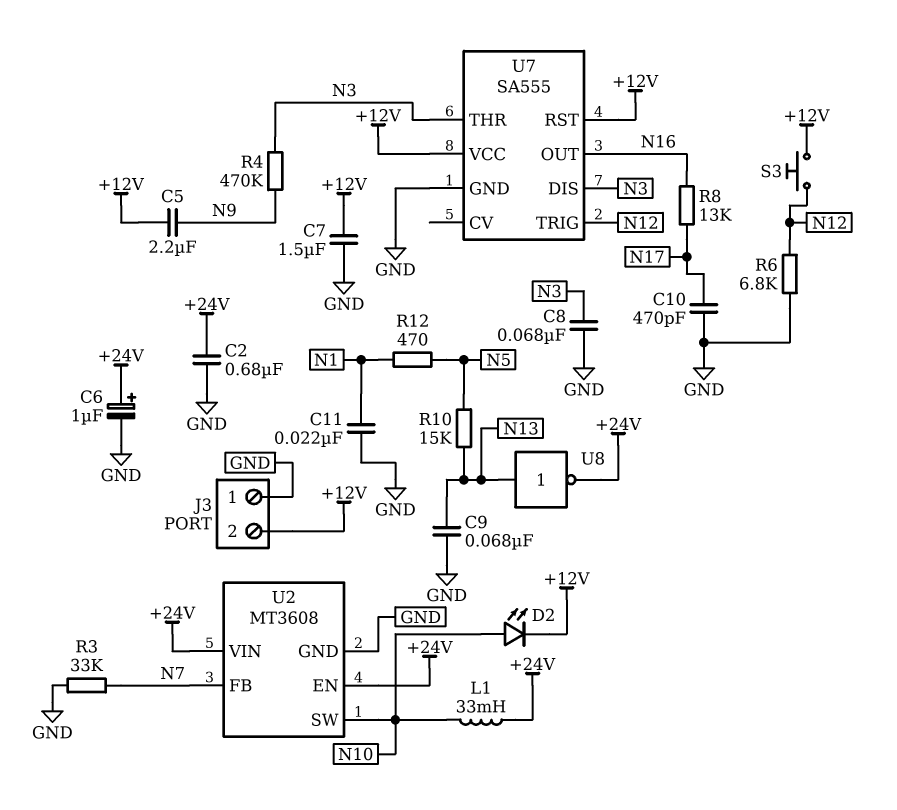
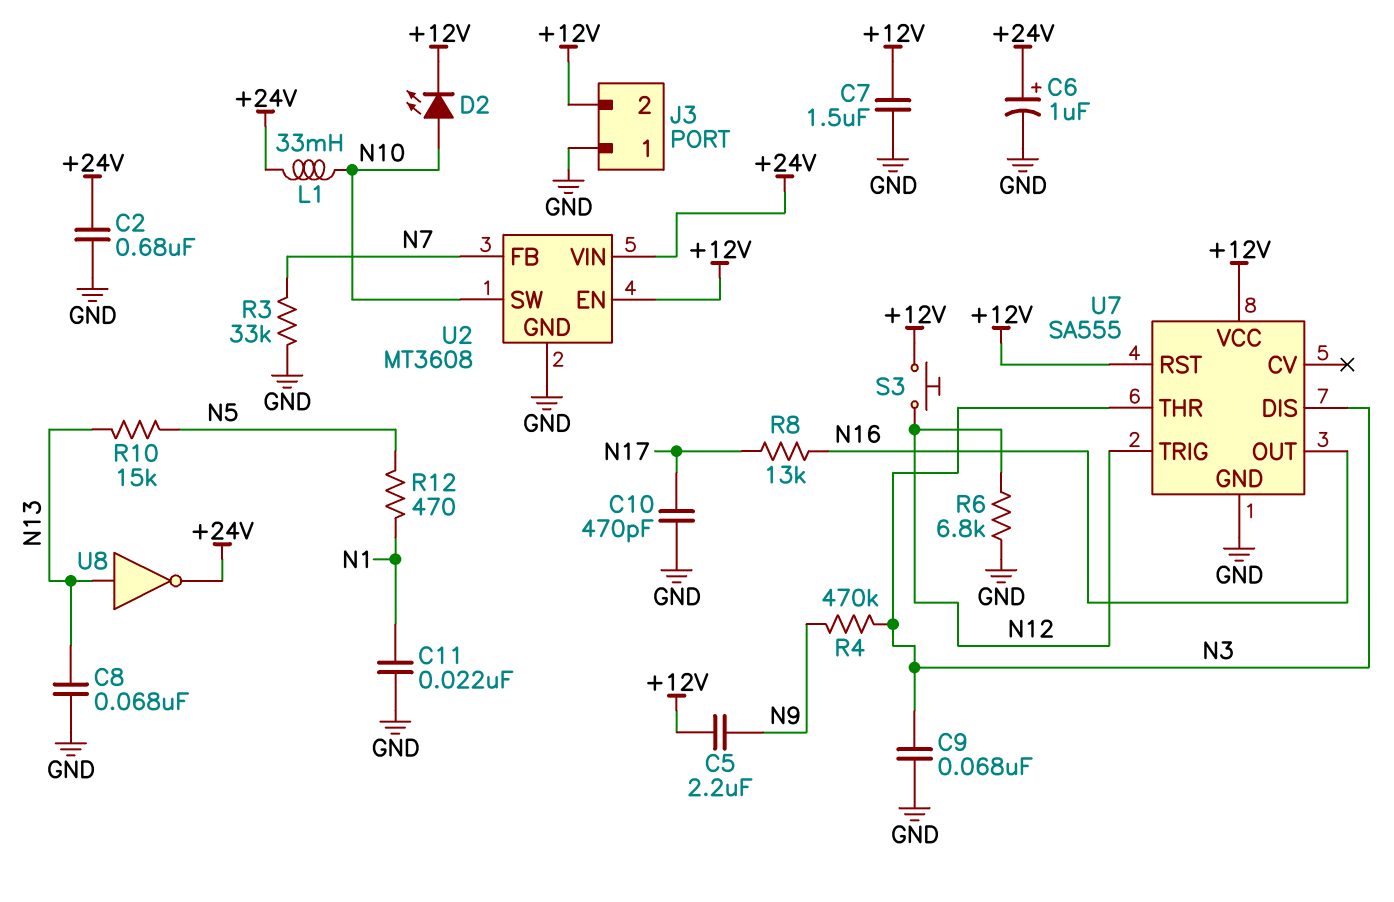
C8: 68nF (GND, N3) -> 68nF (GND, N13)
C9: 68nF (GND, N13) -> 68nF (GND, N3)
U2 pin EN: +24V -> +12V

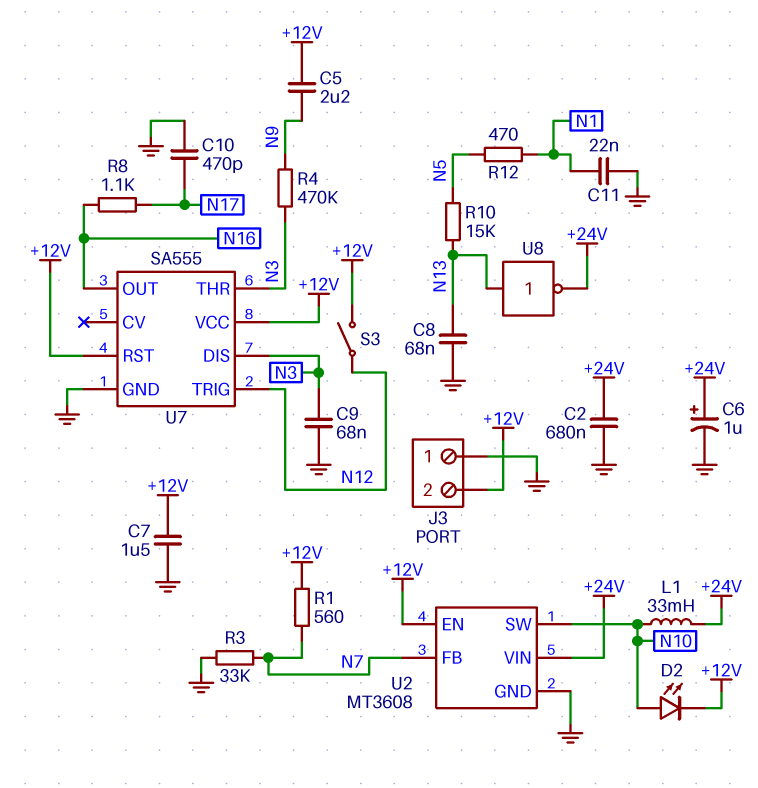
R1: none -> 560 (+12V, N7)
R6: 6.8k (GND, N12) -> none
R8: 13k (N16, N17) -> 1.1k (N16, N17)
S3: button (+12V, N12) -> switch (+12V, N12)

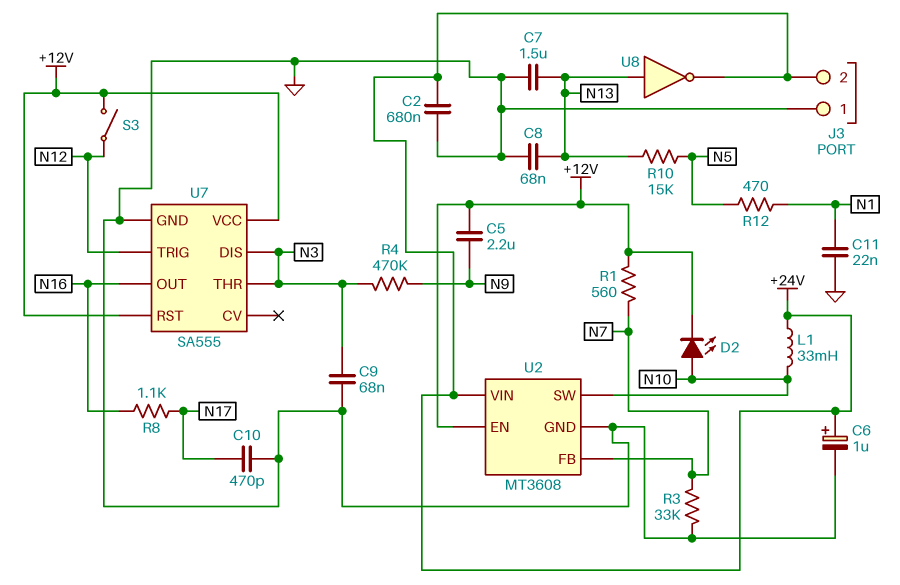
C7: 1.5uF (+12V, GND) -> 1.5uF (GND, N13)
J3 pin 2: +12V -> +24V

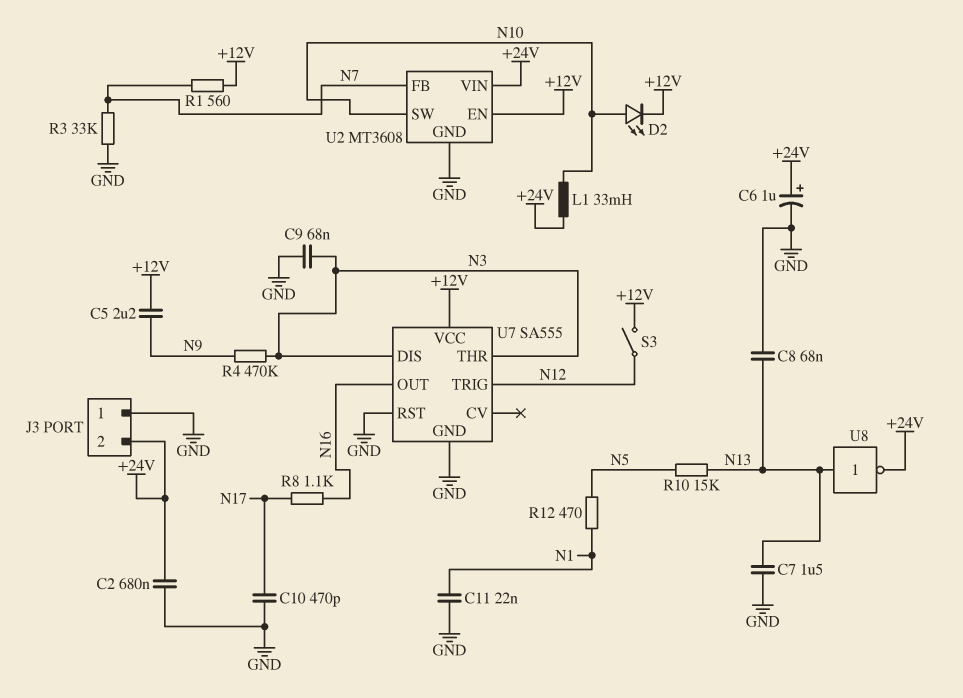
U7 pin RST: +12V -> GND

